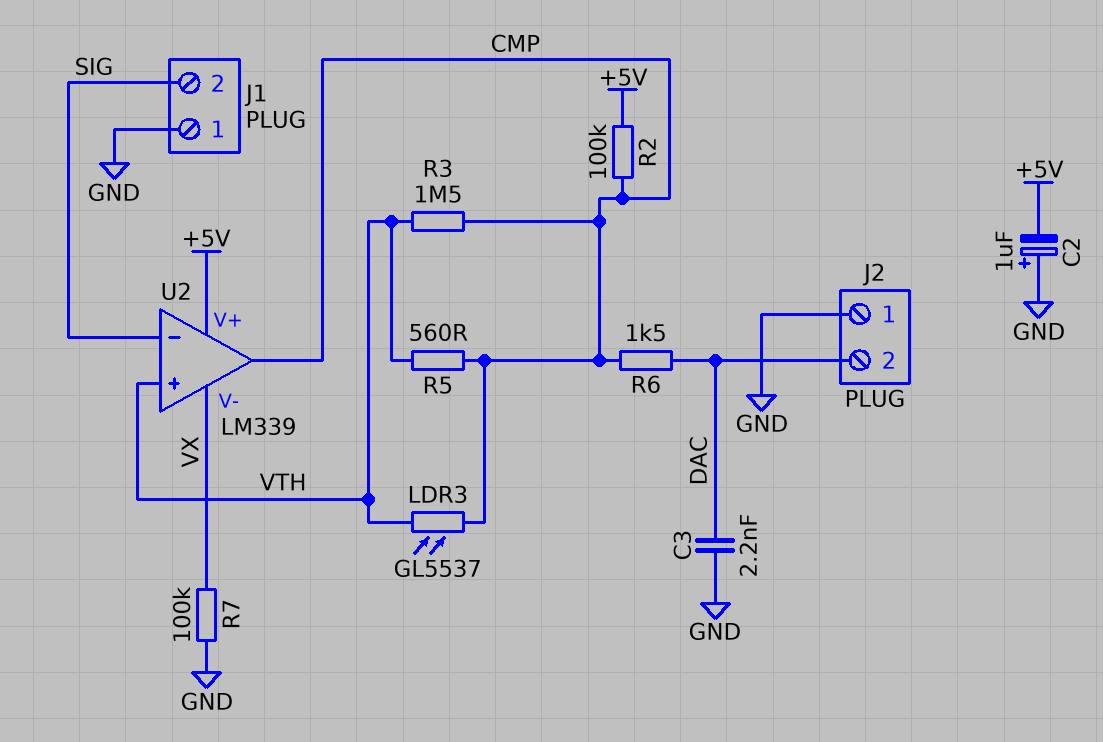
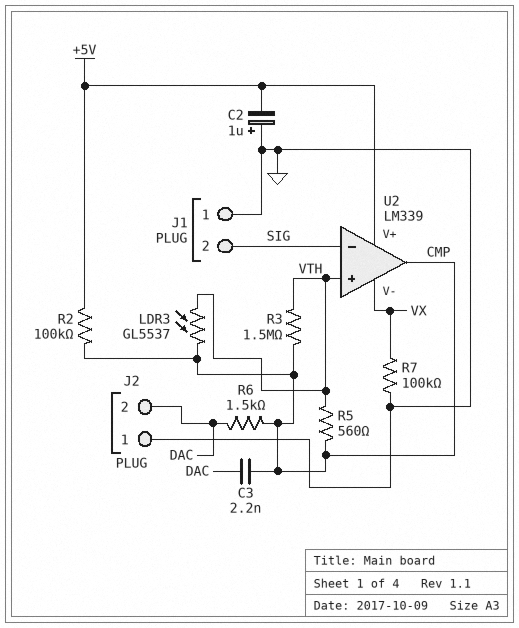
C3: 2.2nF (DAC, GND) -> 2.2nF (CMP, DAC)

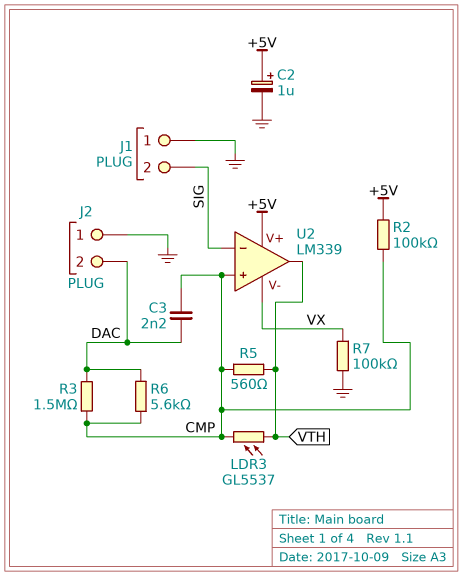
C2: 1uF (plus GND, minus +5V) -> 1uF (plus +5V, minus GND)
R3: 1.5M (CMP, VTH) -> 1.5M (CMP, DAC)
R6: 1.5k (CMP, DAC) -> 5.6k (CMP, DAC)
U2 pin in+: VTH -> CMP
U2 pin out: CMP -> VTH

